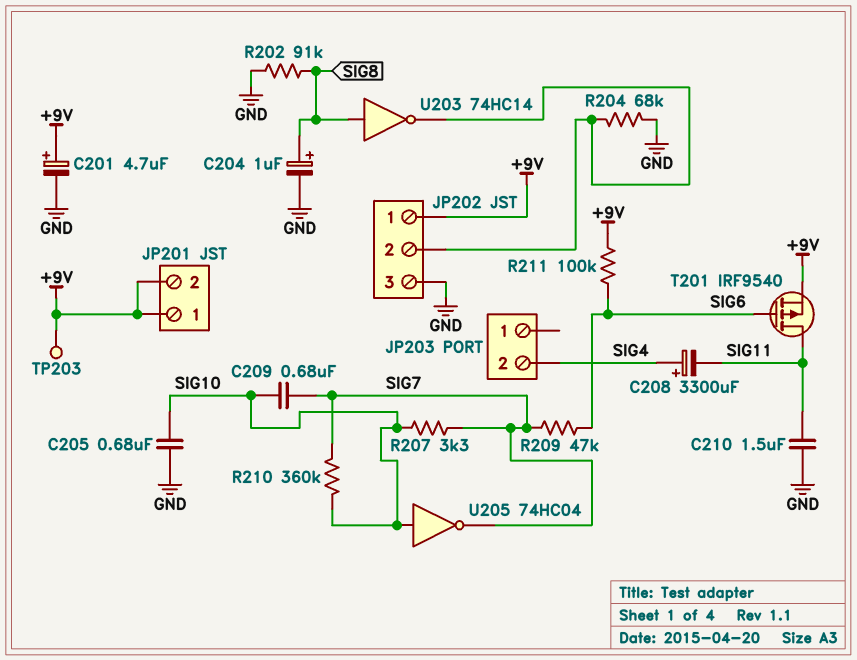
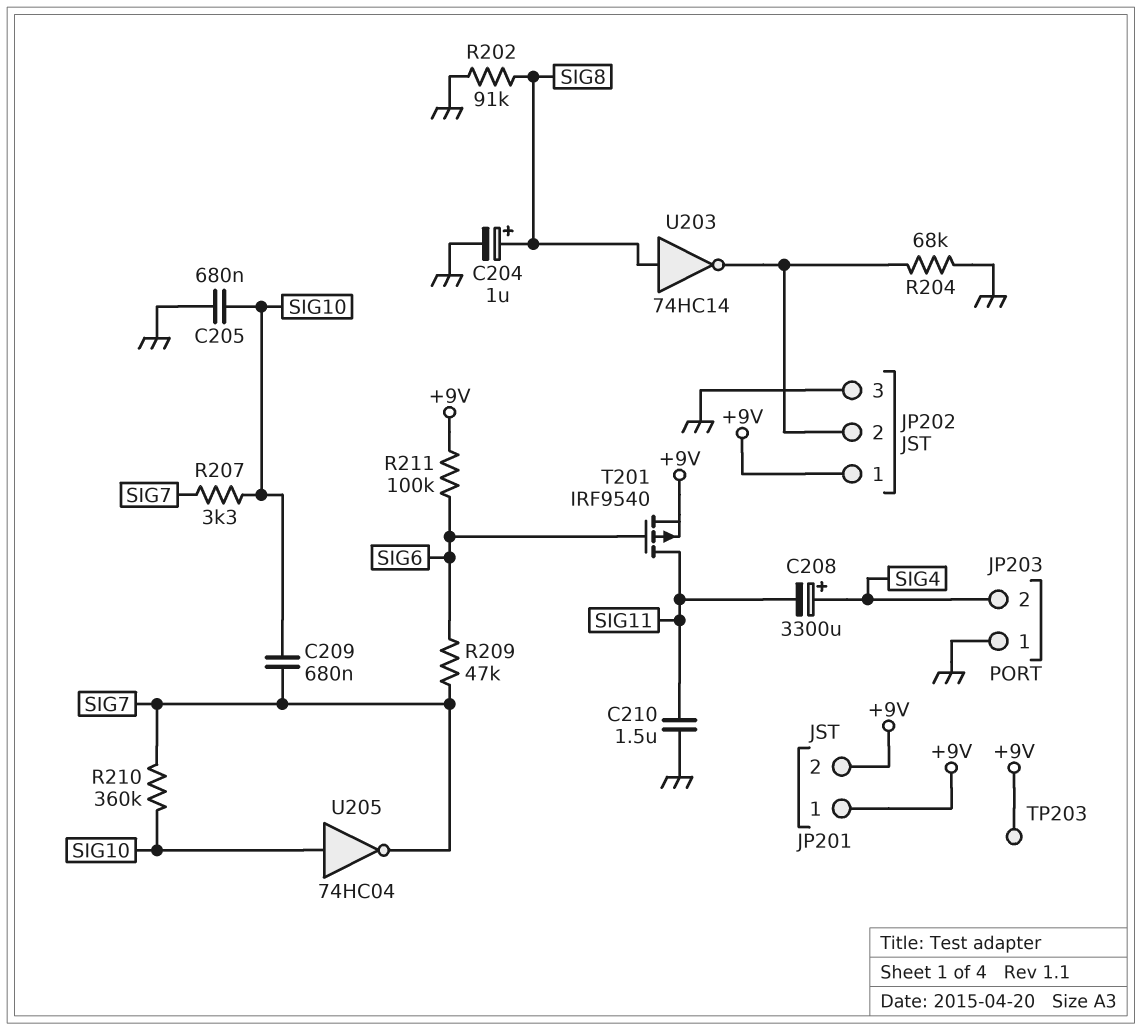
C201: 4.7uF (plus +9V, minus GND) -> none
JP203 pin 1: none -> GND

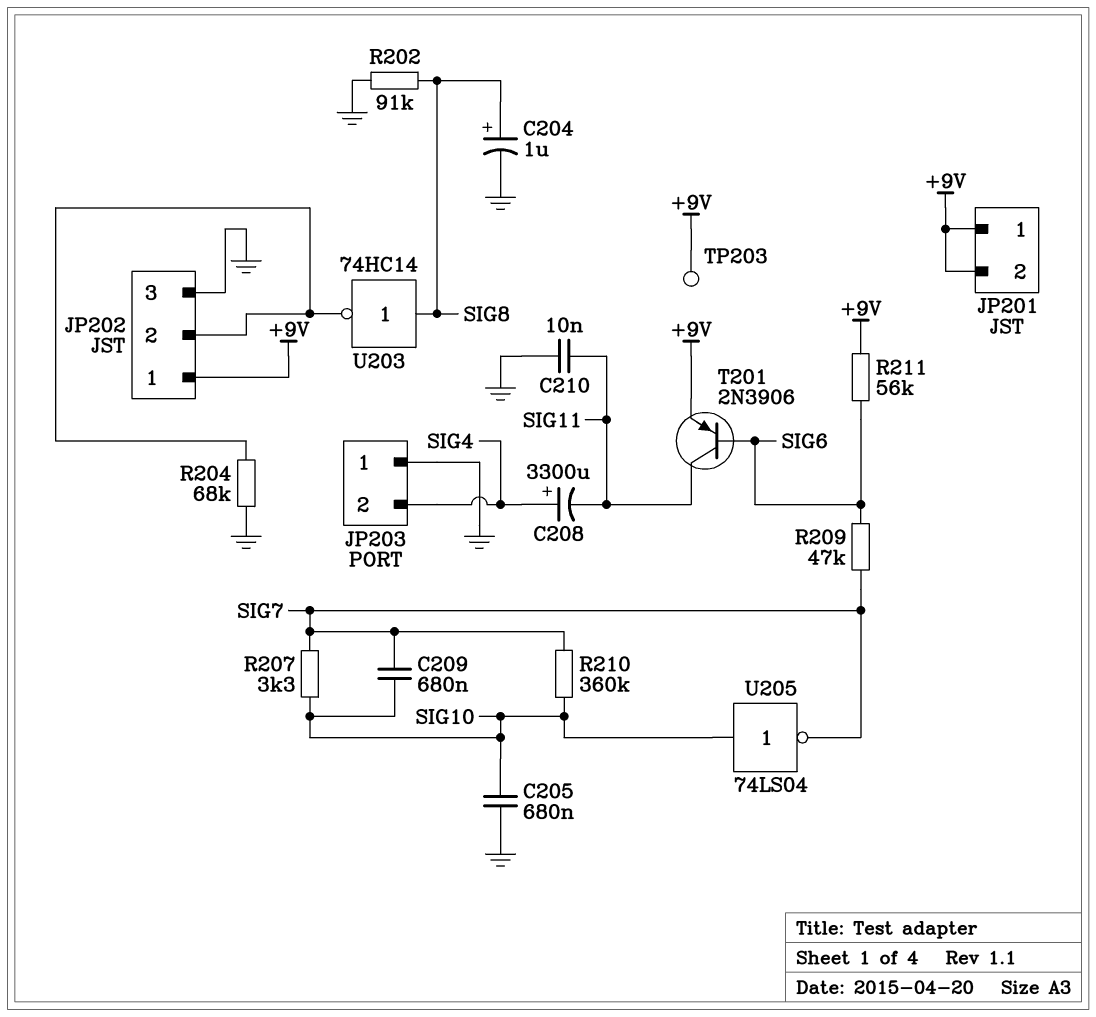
C210: 1.5uF (GND, SIG11) -> 10nF (GND, SIG11)
R211: 100k (+9V, SIG6) -> 56k (+9V, SIG6)
T201: PMOS IRF9540 (G SIG6, D SIG11, S +9V) -> PNP 2N3906 (B SIG6, C SIG11, E +9V)
U205: NOT 74HC04 (in SIG10, out SIG7) -> NOT 74LS04 (in SIG10, out SIG7)

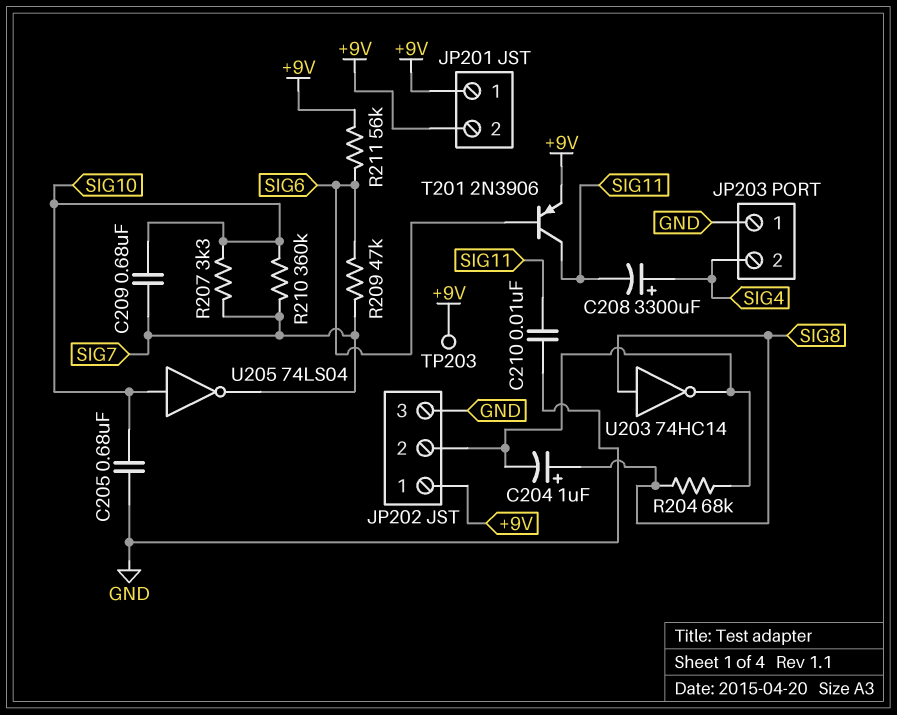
C204: 1uF (plus SIG8, minus GND) -> 1uF (plus SIG8, minus JP202/2)
R202: 91k (GND, SIG8) -> none
R204: 68k (GND, JP202/2) -> 68k (JP202/2, SIG8)

